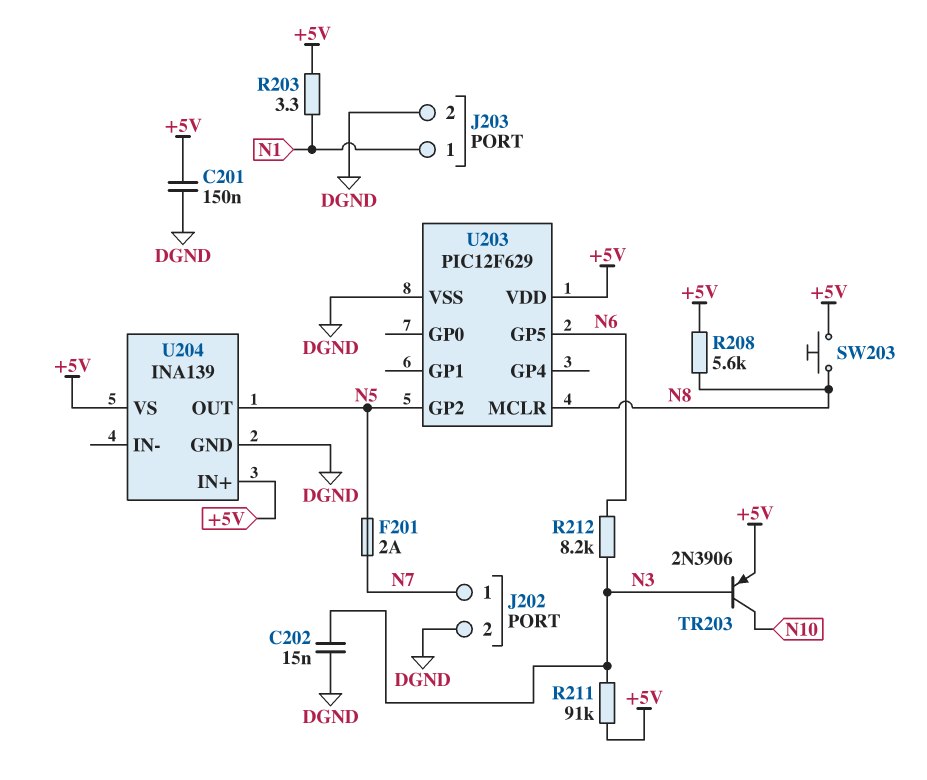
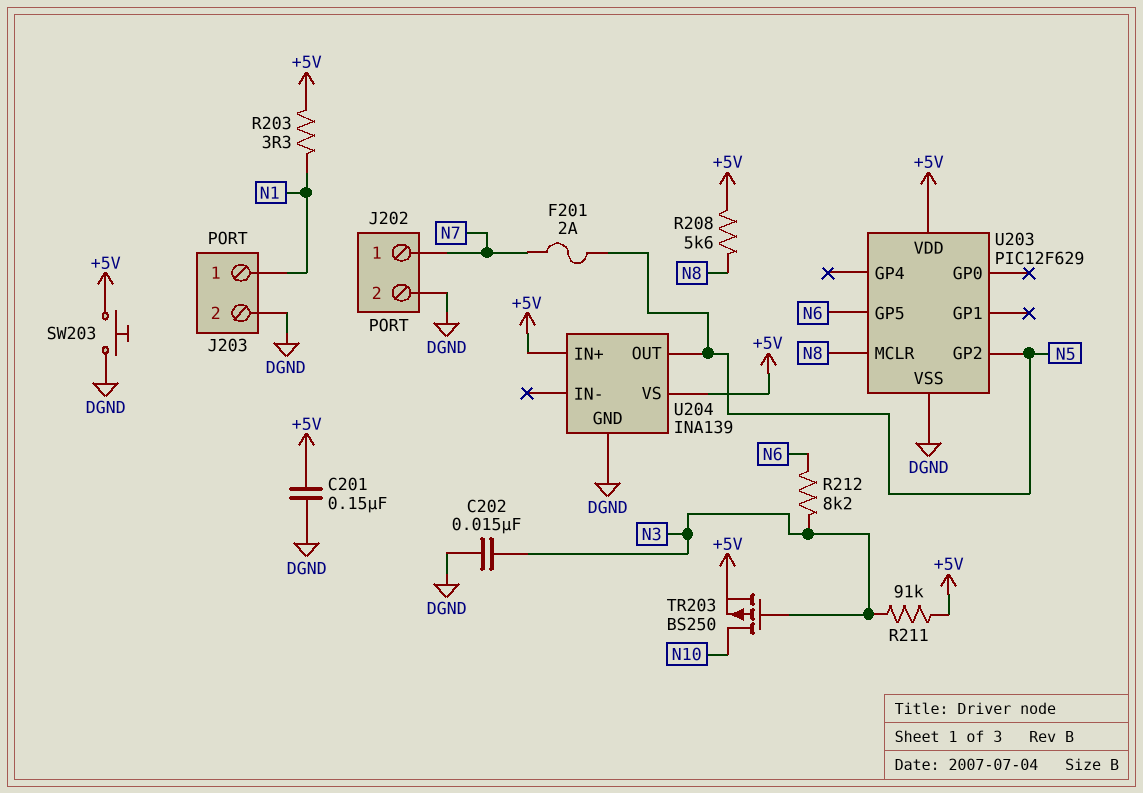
SW203: button (+5V, N8) -> button (+5V, DGND)
TR203: PNP 2N3906 (B N3, C N10, E +5V) -> PMOS BS250 (G N3, D N10, S +5V)

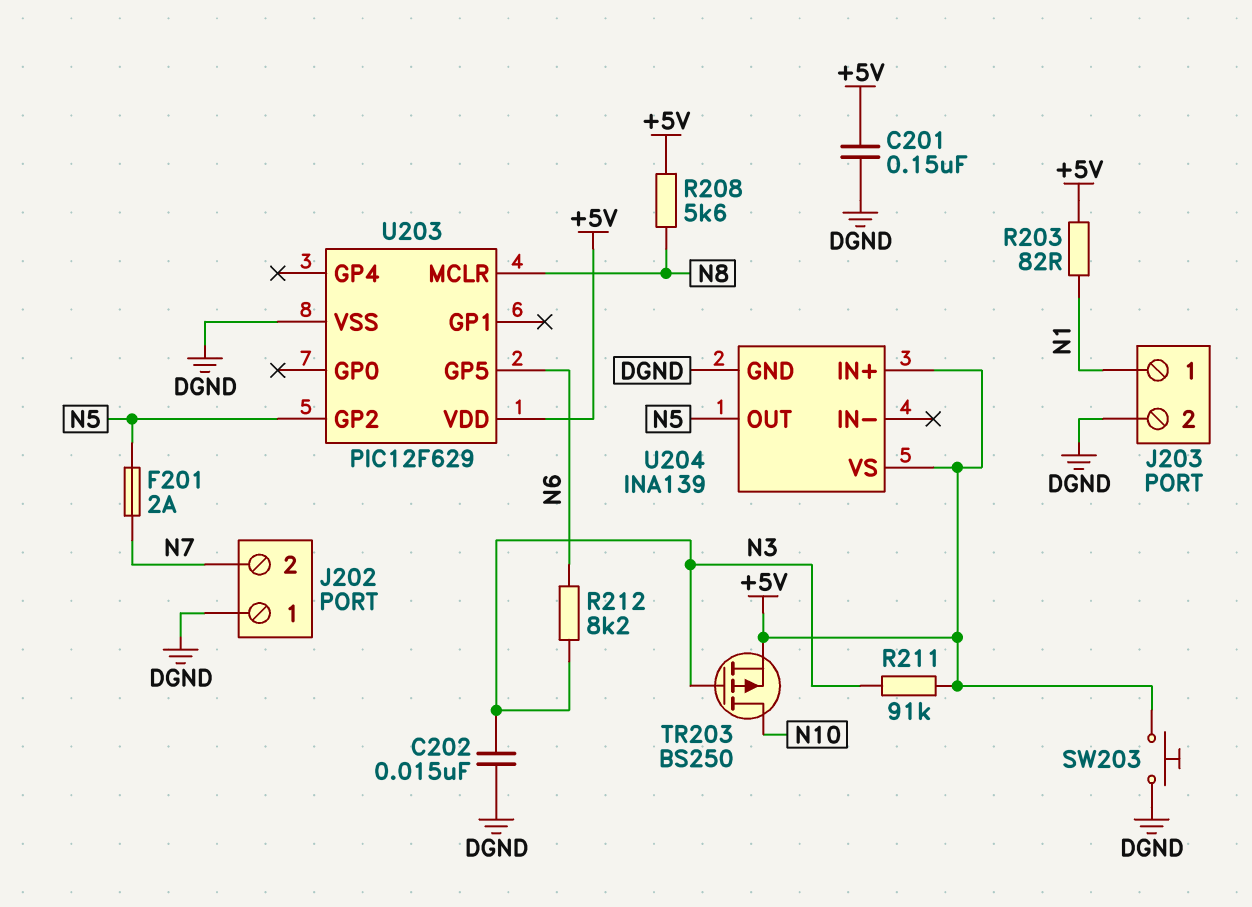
J202 pin 1: N7 -> DGND
J202 pin 2: DGND -> N7
R203: 3.3 (+5V, N1) -> 82 (+5V, N1)

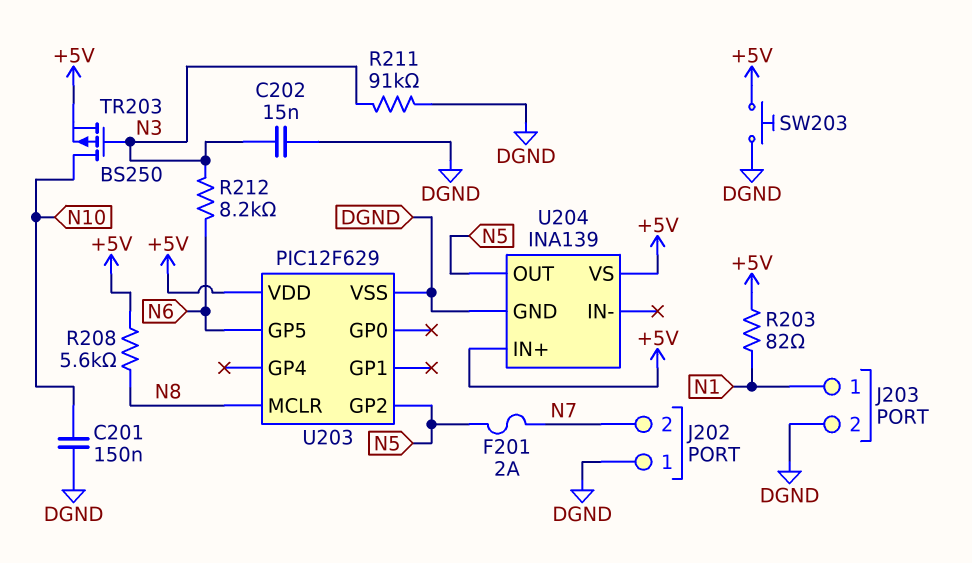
C201: 150nF (+5V, DGND) -> 150nF (DGND, N10)
R211: 91k (+5V, N3) -> 91k (DGND, N3)

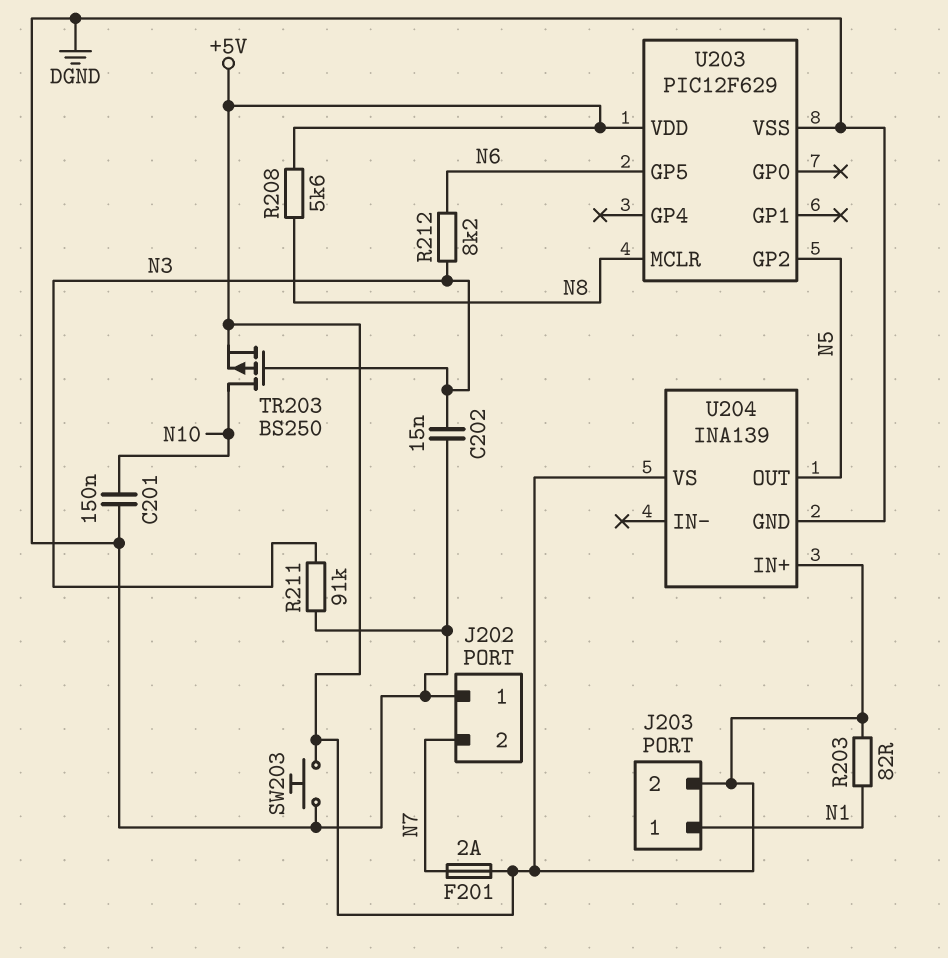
F201: 2A (N5, N7) -> 2A (+5V, N7)
J203 pin 2: DGND -> +5V

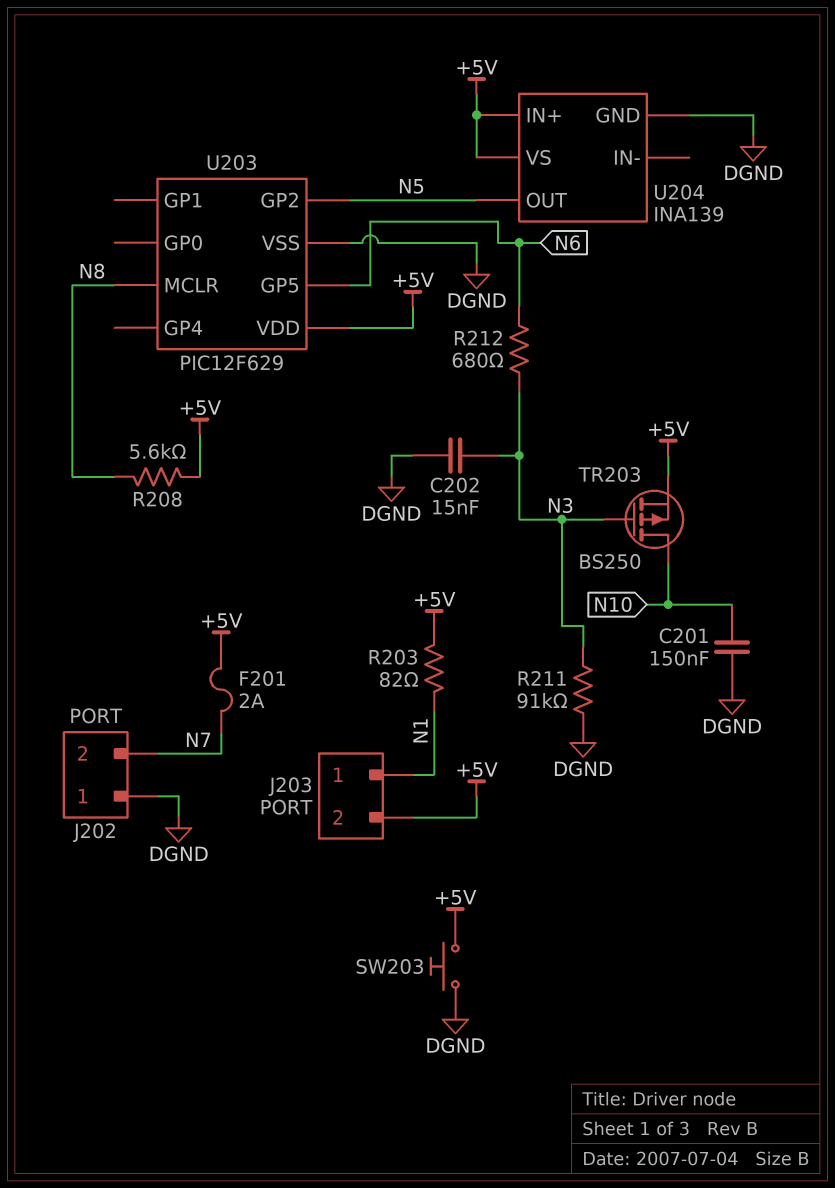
R212: 8.2k (N3, N6) -> 680 (N3, N6)

